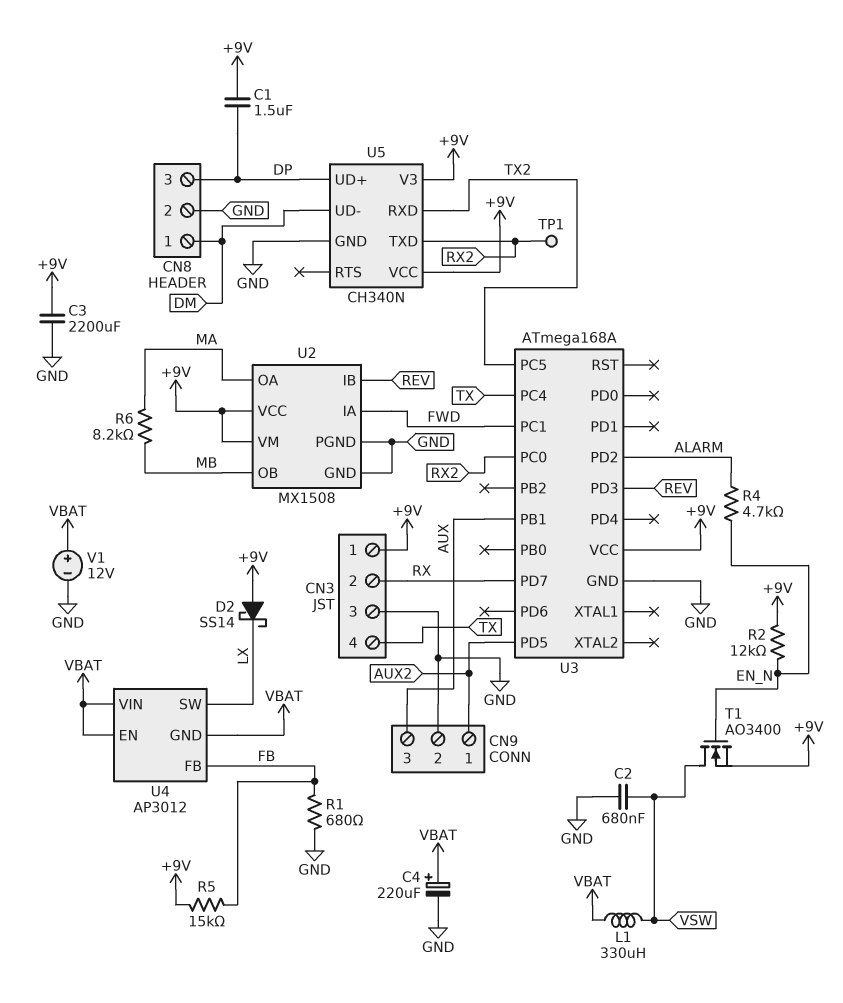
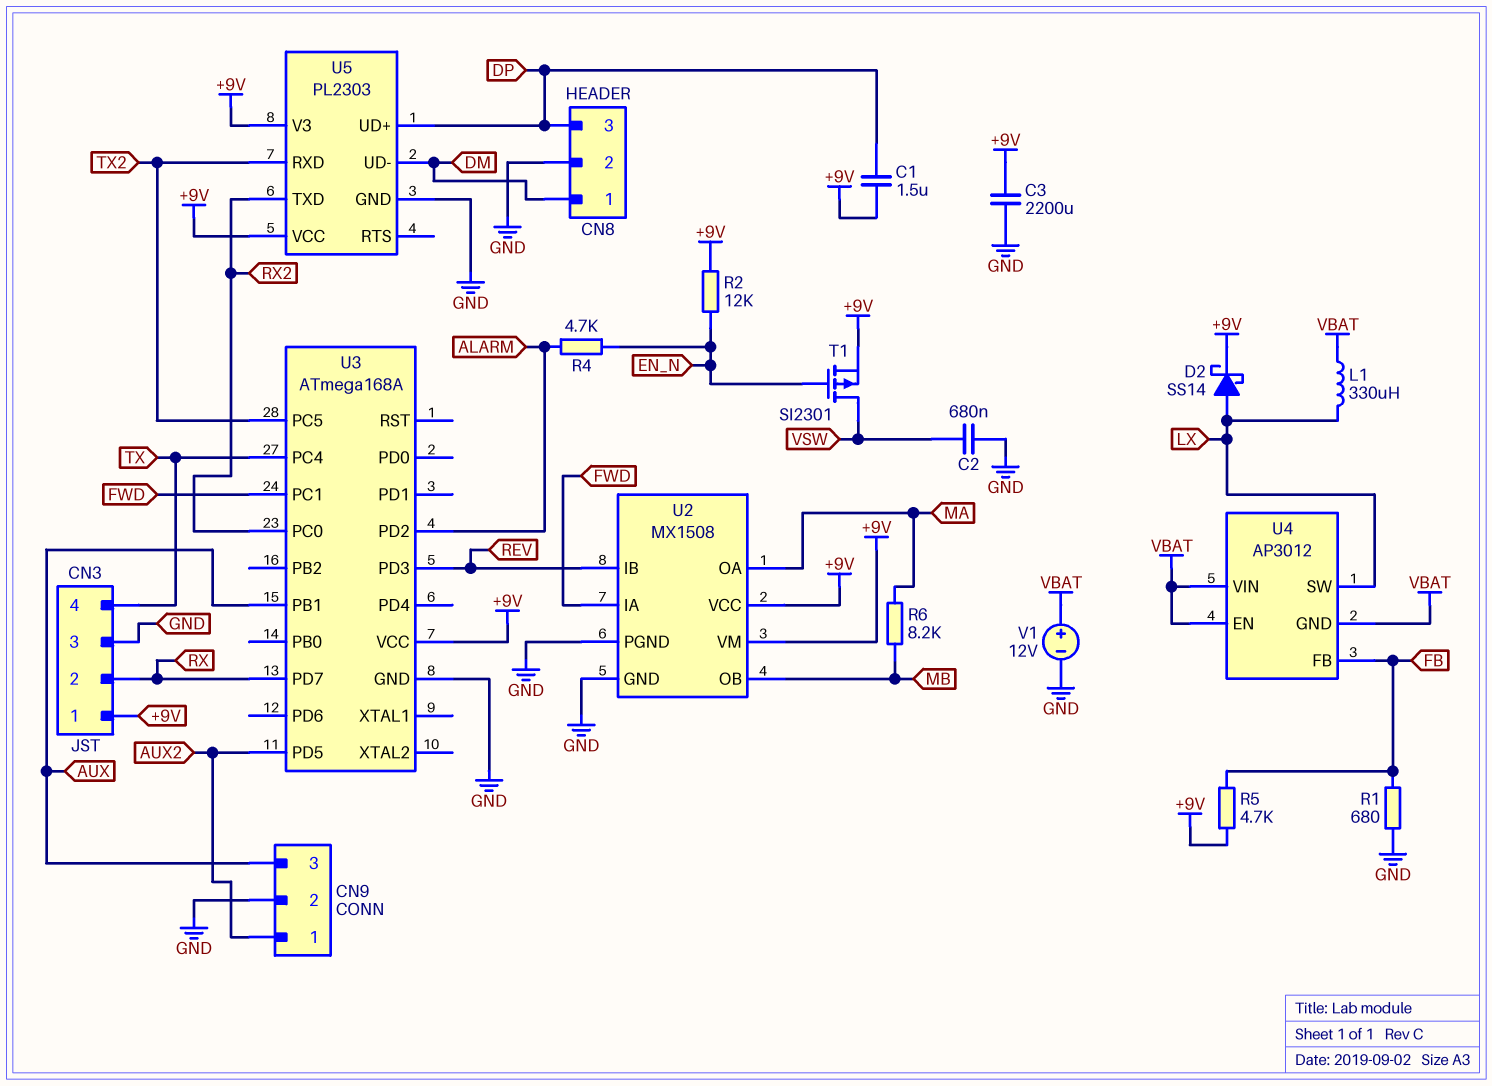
C4: 220uF (plus VBAT, minus GND) -> none
D2: schottky SS14 (A +9V, K LX) -> schottky SS14 (A LX, K +9V)
L1: 330uH (VBAT, VSW) -> 330uH (LX, VBAT)
R5: 15k (+9V, FB) -> 4.7k (+9V, FB)
T1: NMOS AO3400 (G EN_N, D VSW, S +9V) -> PMOS SI2301 (G EN_N, D VSW, S +9V)
TP1: test point (RX2) -> none
U5: CH340N -> PL2303

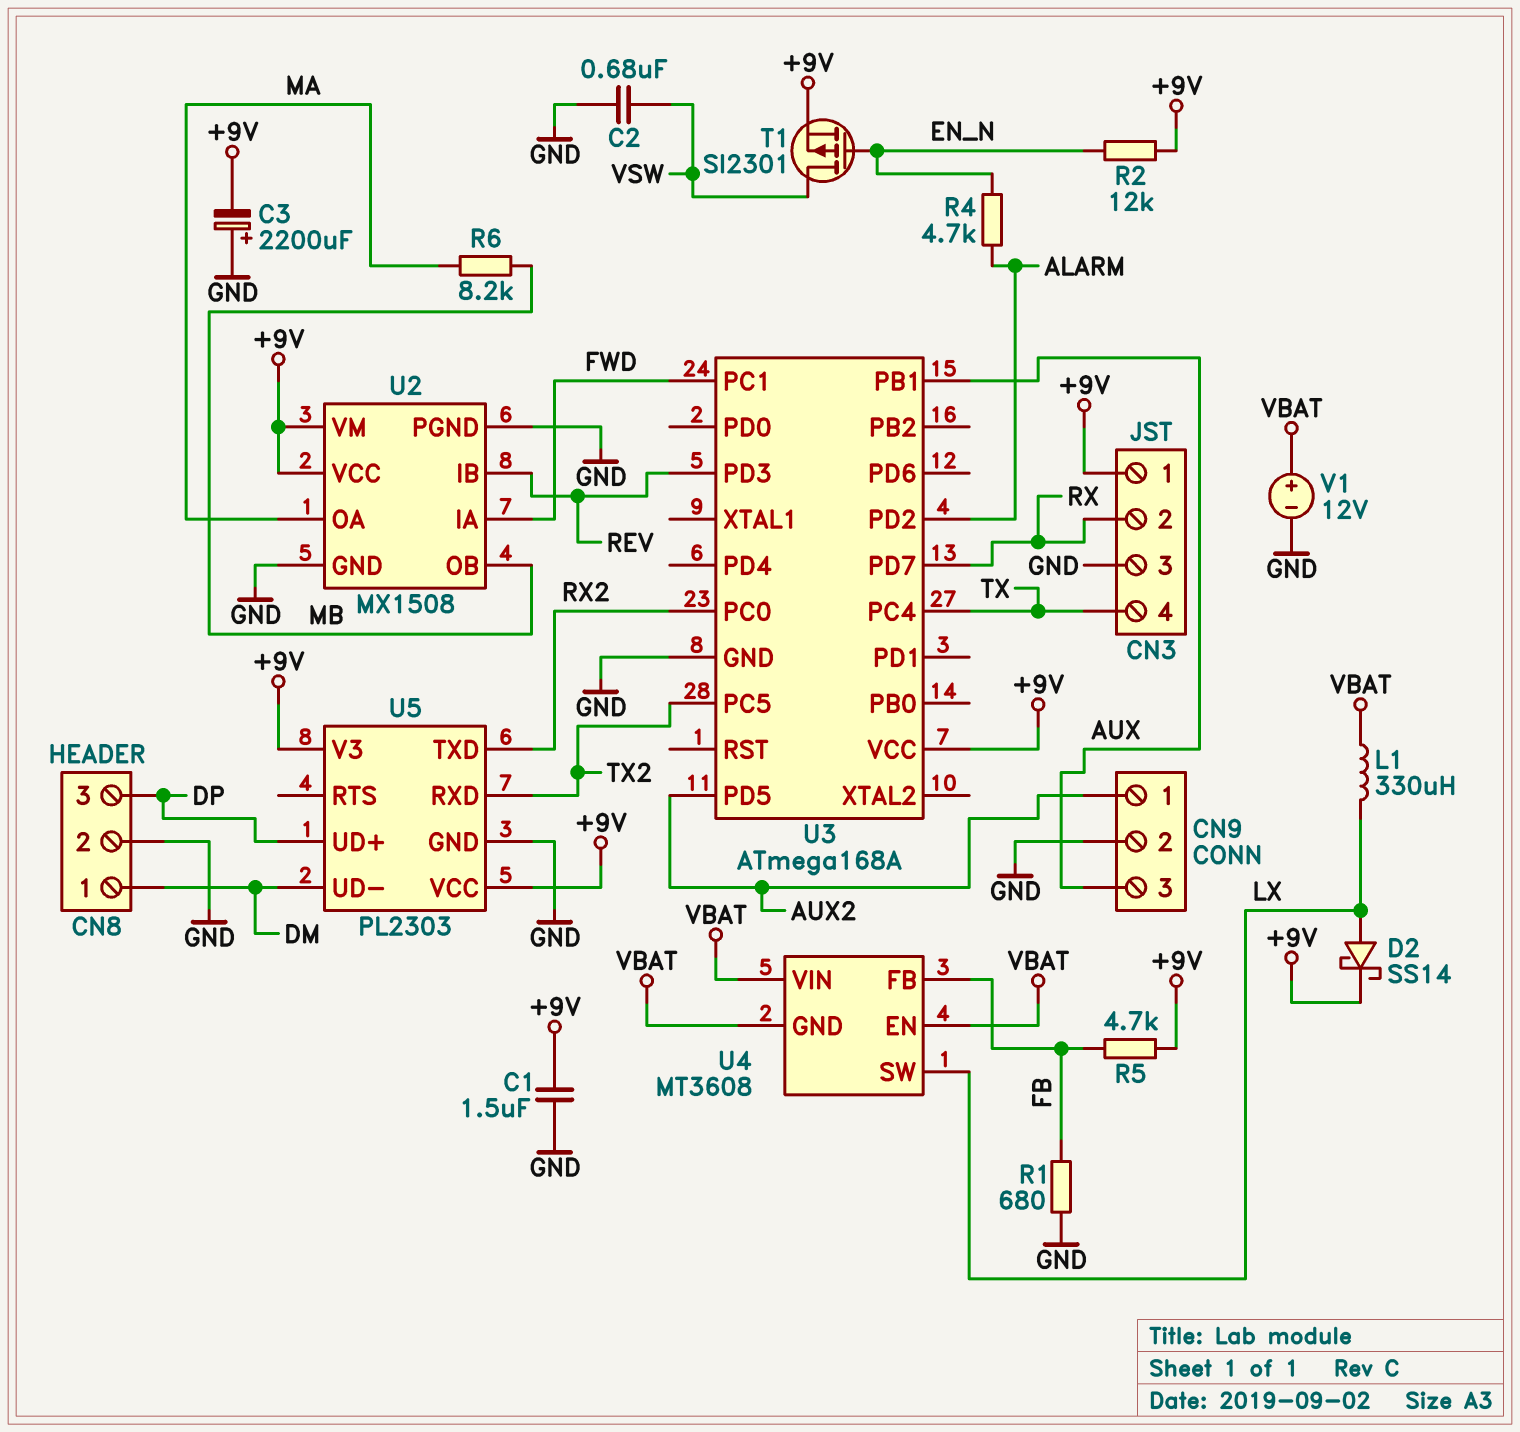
C1: 1.5uF (+9V, DP) -> 1.5uF (+9V, GND)
C3: 2200uF (+9V, GND) -> 2200uF (plus GND, minus +9V)
U4: AP3012 -> MT3608

